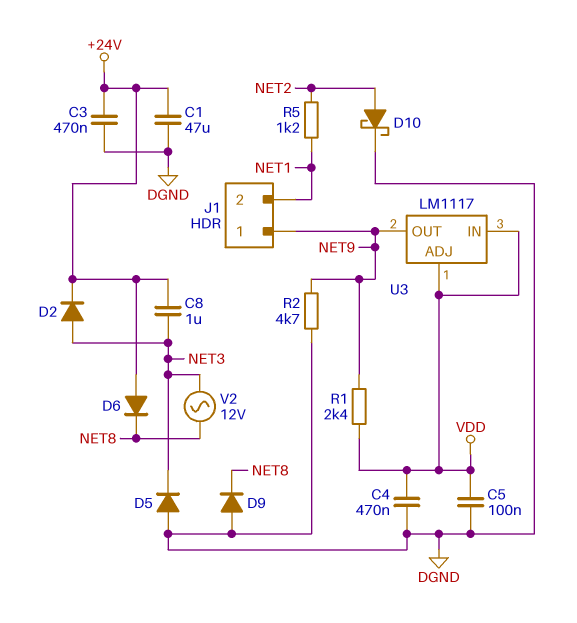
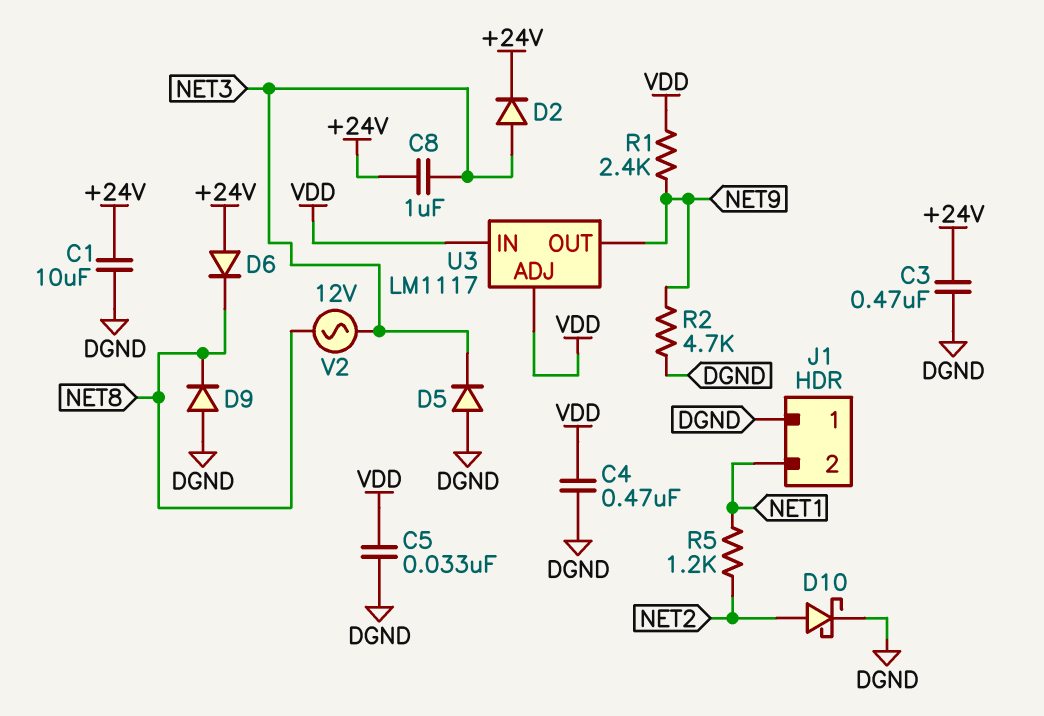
C1: 47uF (+24V, DGND) -> 10uF (+24V, DGND)
C5: 100nF (DGND, VDD) -> 33nF (DGND, VDD)
J1 pin 1: NET9 -> DGND

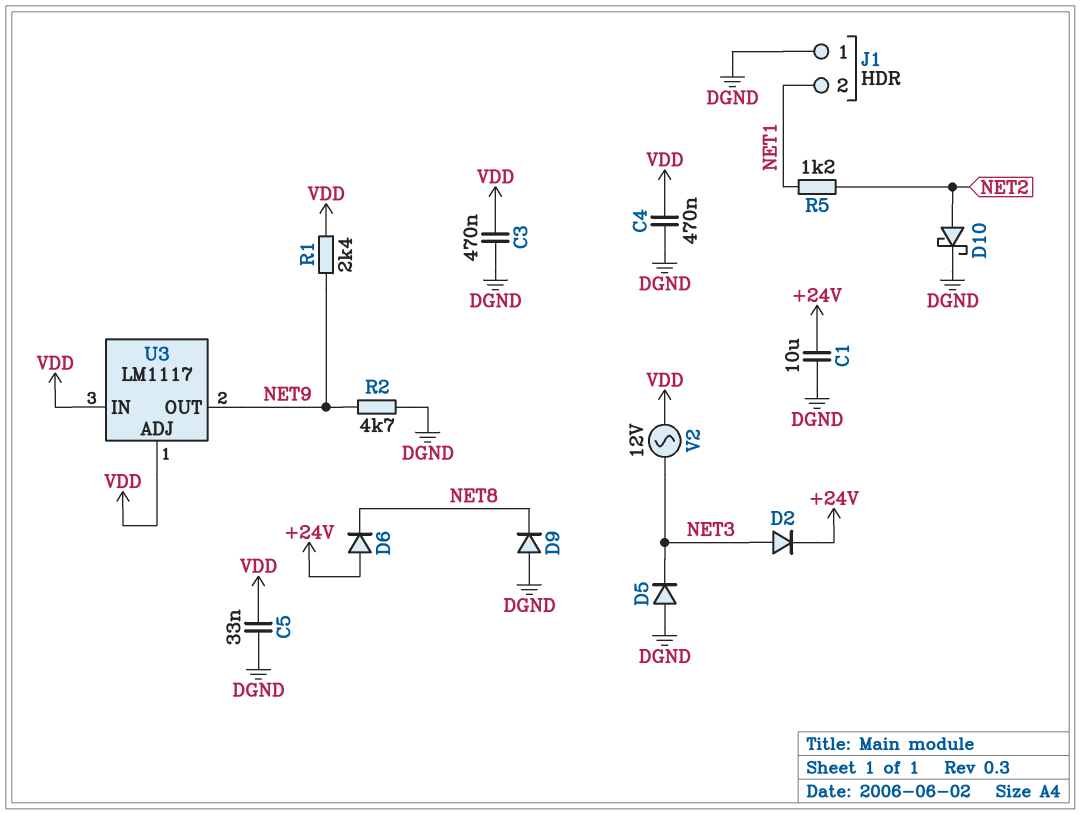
C3: 470nF (+24V, DGND) -> 470nF (DGND, VDD)
C8: 1uF (+24V, NET3) -> none
V2: AC 12V (NET3, NET8) -> AC 12V (NET3, VDD)

